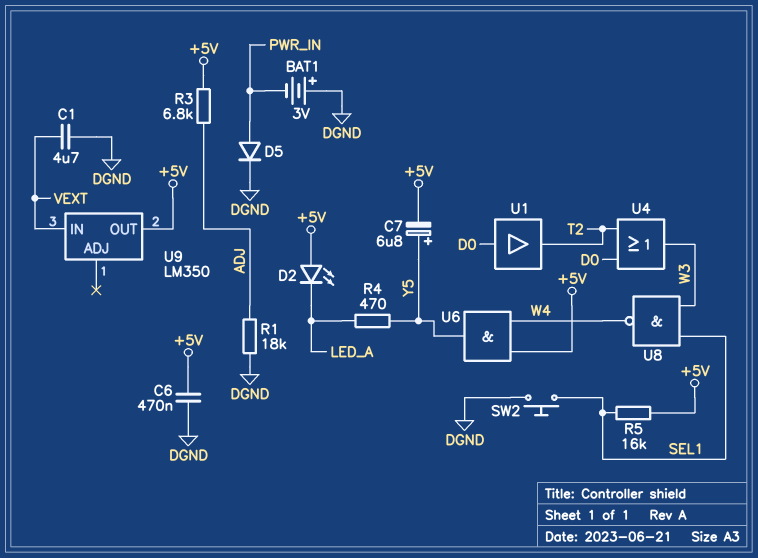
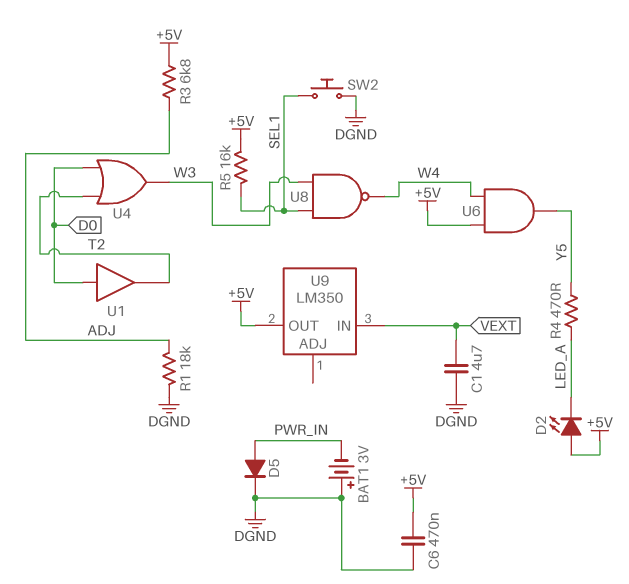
C7: 6.8uF (plus Y5, minus +5V) -> none

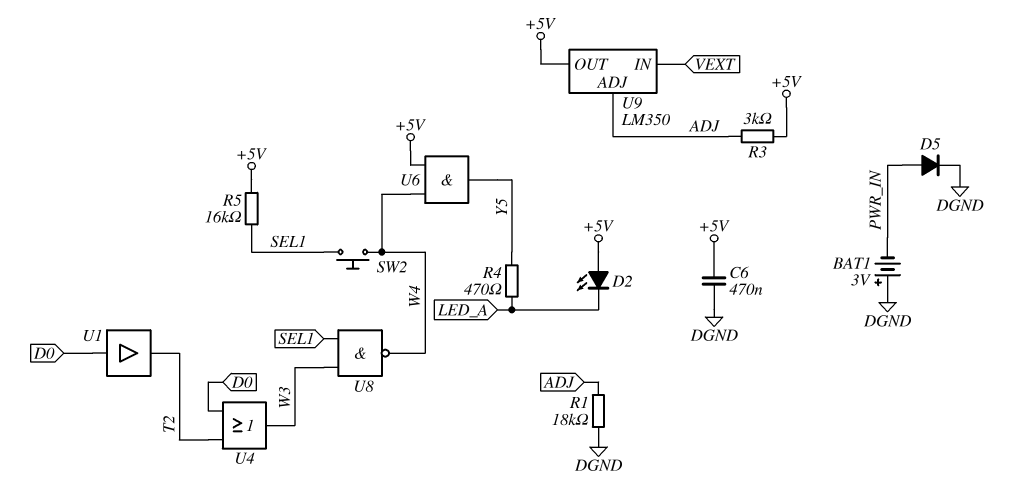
C1: 4.7uF (DGND, VEXT) -> none
R3: 6.8k (+5V, ADJ) -> 3k (+5V, ADJ)
SW2: button (DGND, SEL1) -> button (SEL1, W4)
U9 pin ADJ: none -> ADJ

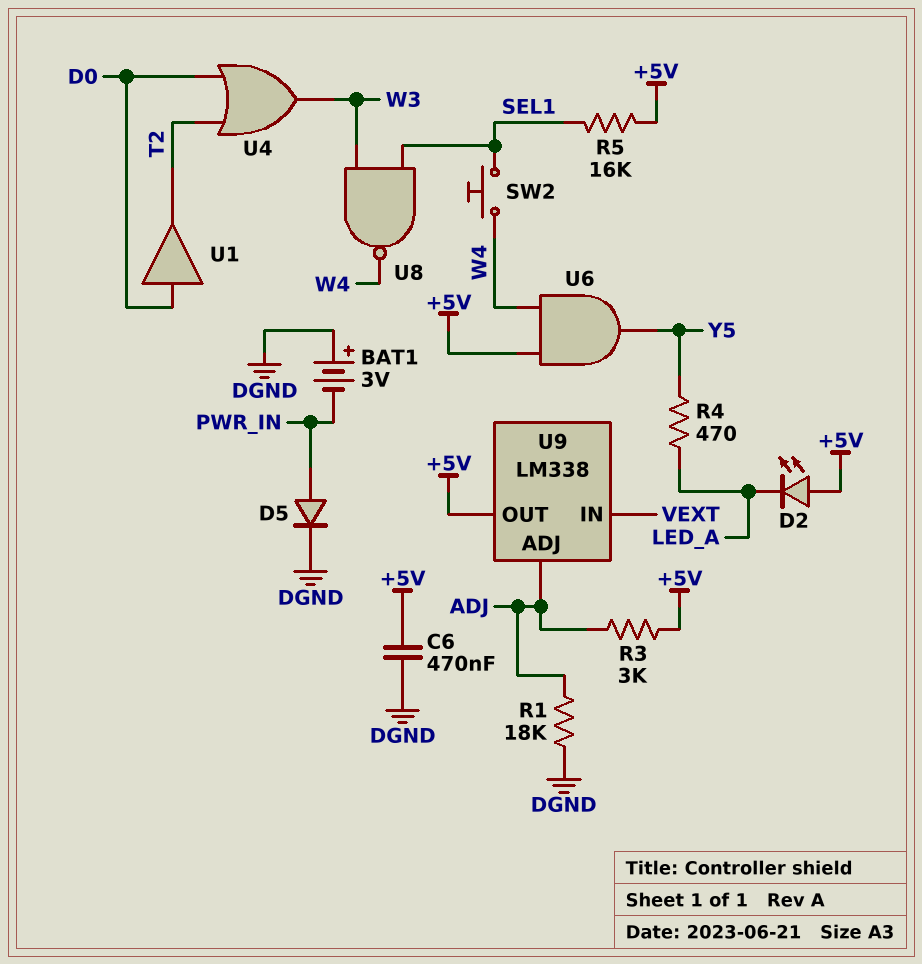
U9: LM350 -> LM338

